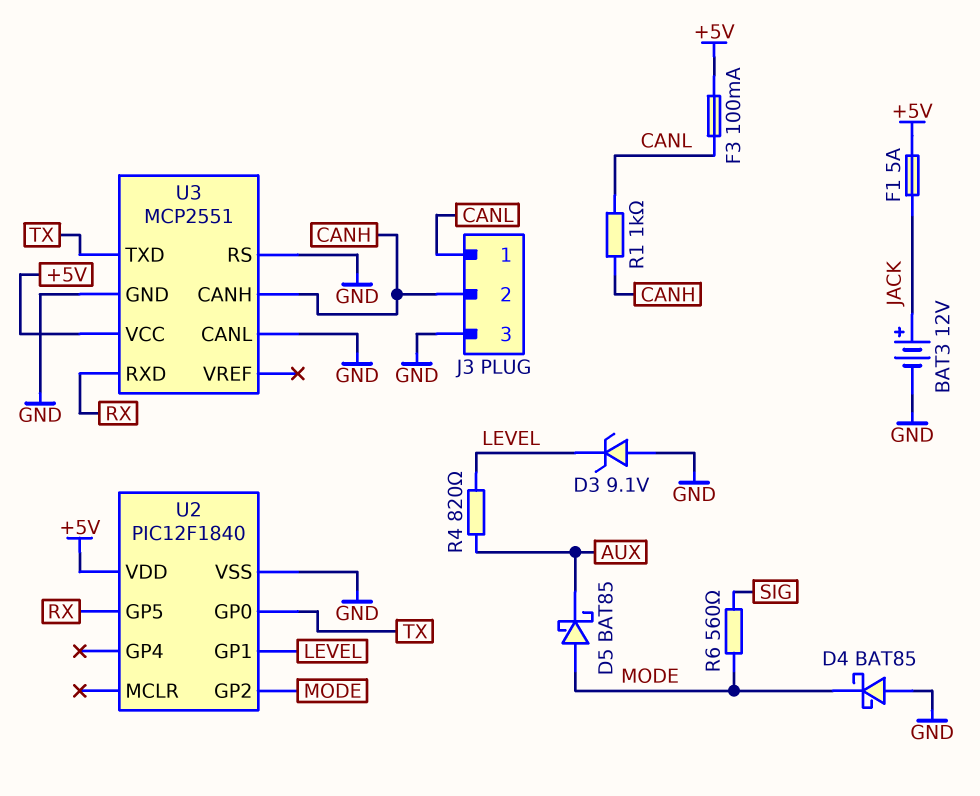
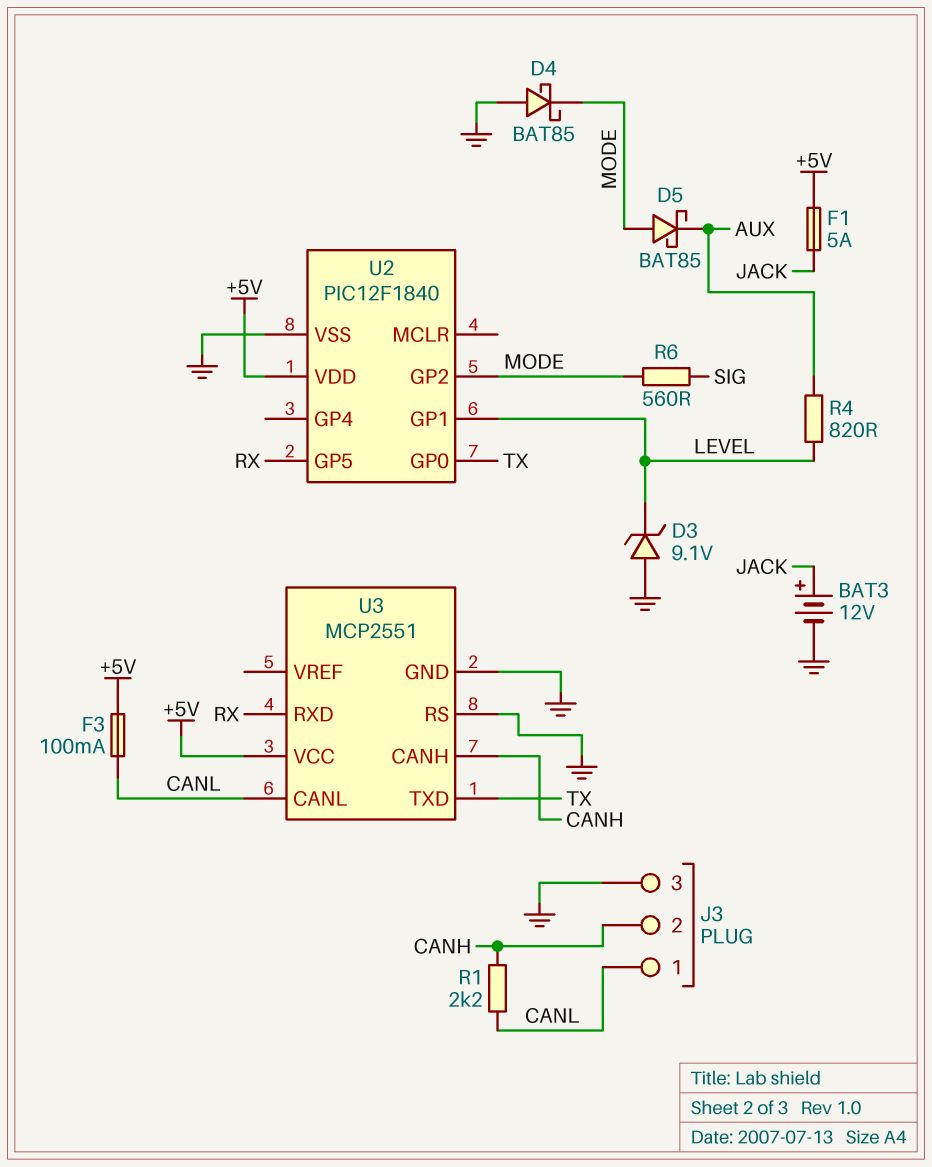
R1: 1k (CANH, CANL) -> 2.2k (CANH, CANL)
U3 pin CANL: GND -> CANL

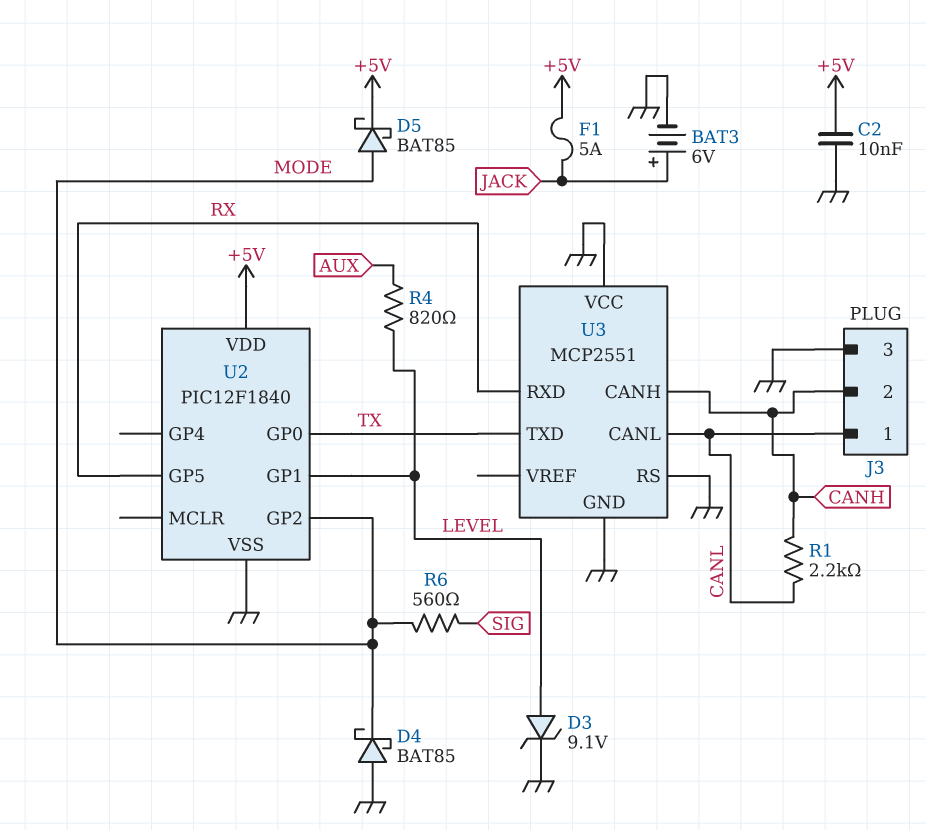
BAT3: 12V (plus JACK, minus GND) -> 6V (plus JACK, minus GND)
C2: none -> 10nF (+5V, GND)
D3: zener 9.1V (A GND, K LEVEL) -> zener 9.1V (A LEVEL, K GND)
D5: schottky BAT85 (A MODE, K AUX) -> schottky BAT85 (A MODE, K +5V)
F3: 100mA (+5V, CANL) -> none
U3 pin VCC: +5V -> GND

